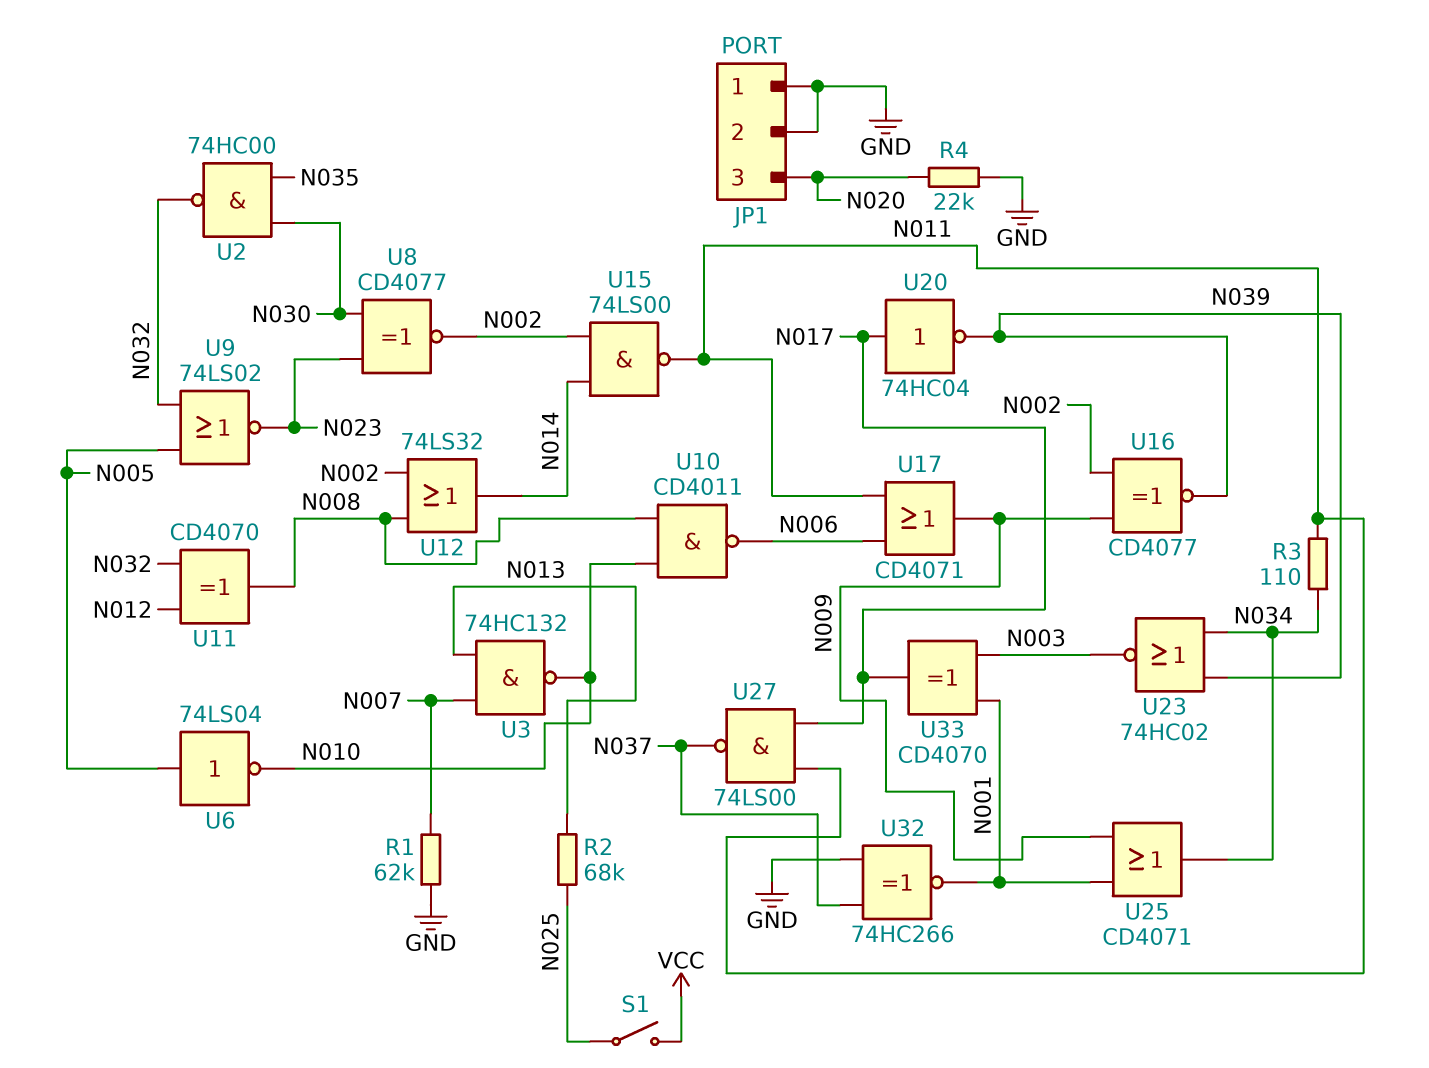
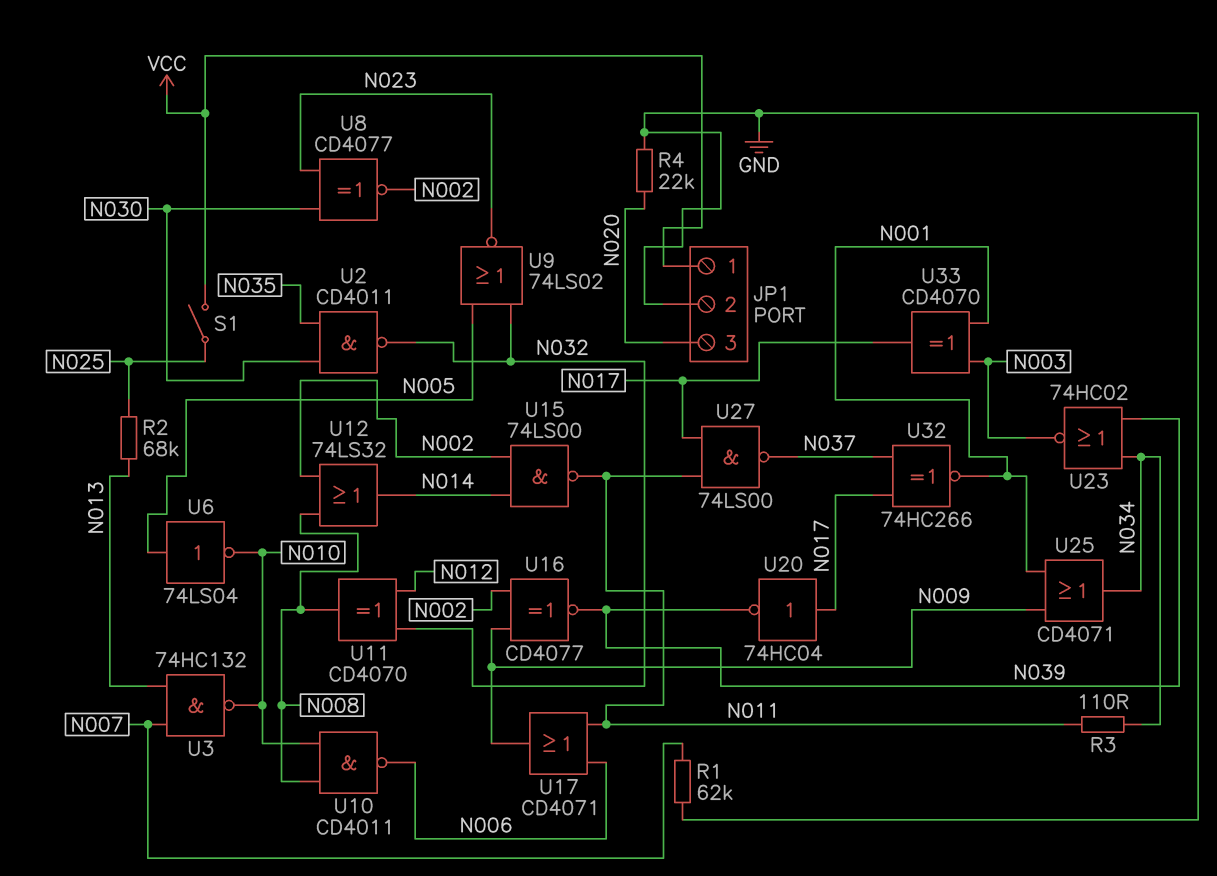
JP1 pin 1: GND -> VCC
U2: NAND 74HC00 (in N030, in N035, out N032) -> NAND CD4011 (in N030, in N035, out N032)
U32: XNOR 74HC266 (in GND, in N037, out N001) -> XNOR 74HC266 (in N017, in N037, out N001)

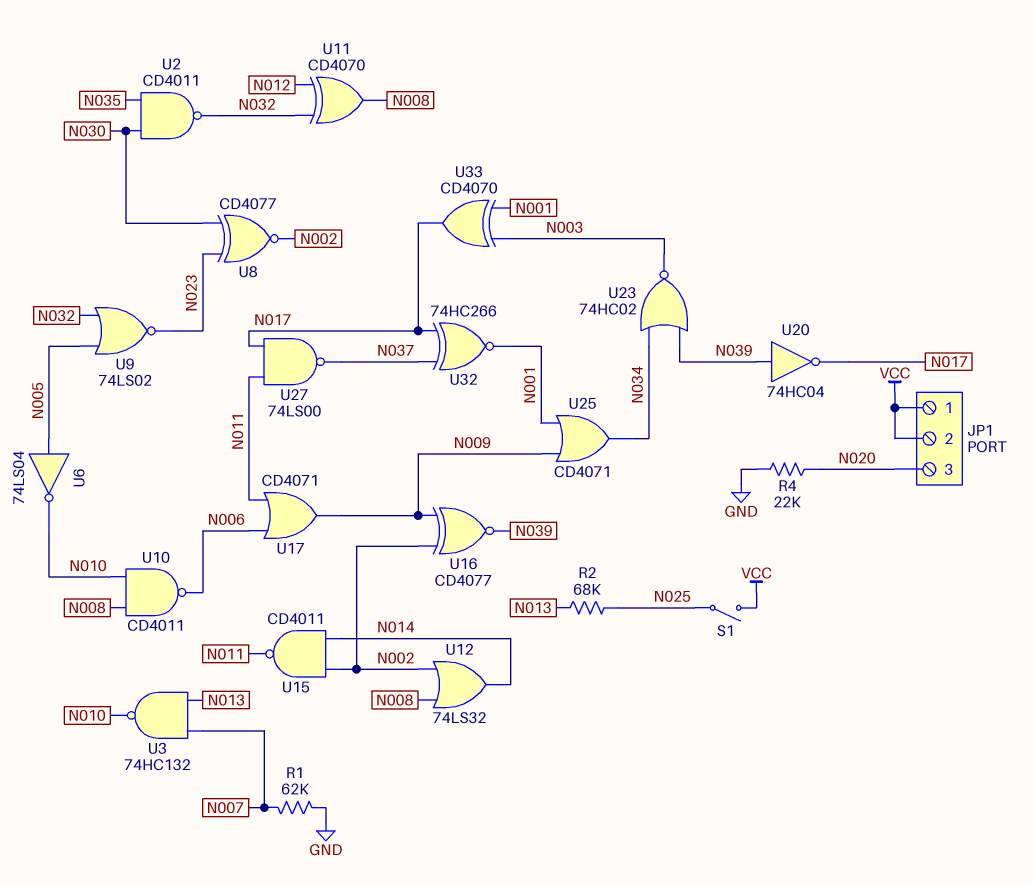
JP1 pin 2: GND -> VCC
R3: 110 (N011, N034) -> none
U15: NAND 74LS00 (in N002, in N014, out N011) -> NAND CD4011 (in N002, in N014, out N011)
U20: NOT 74HC04 (in N017, out N039) -> NOT 74HC04 (in N039, out N017)

